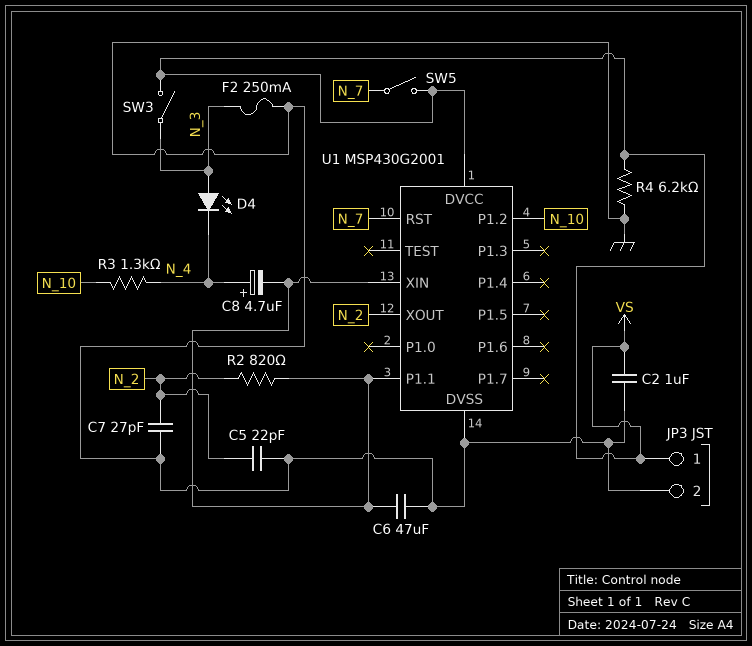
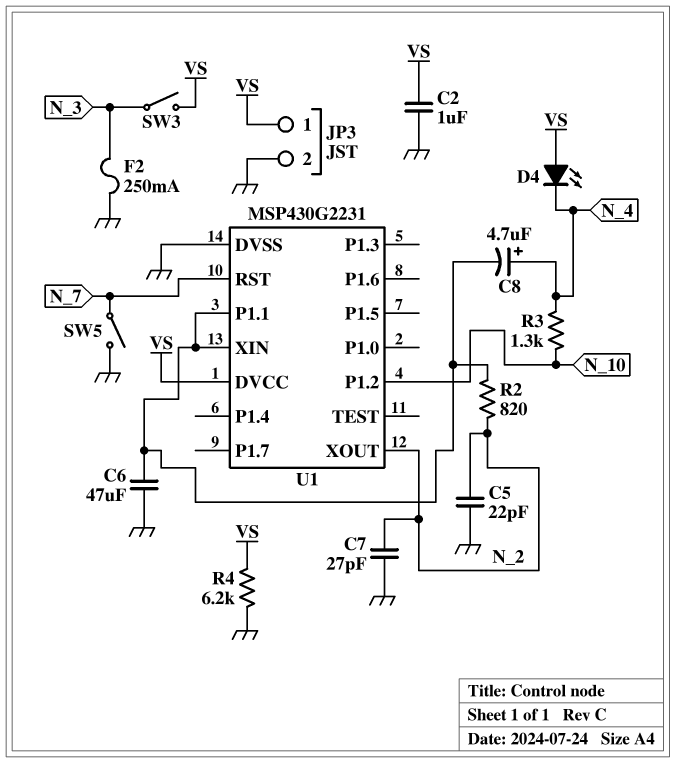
D4: LED (A N_3, K N_4) -> LED (A VS, K N_4)
SW5: switch (N_7, VS) -> switch (GND, N_7)
U1: MSP430G2001 -> MSP430G2231

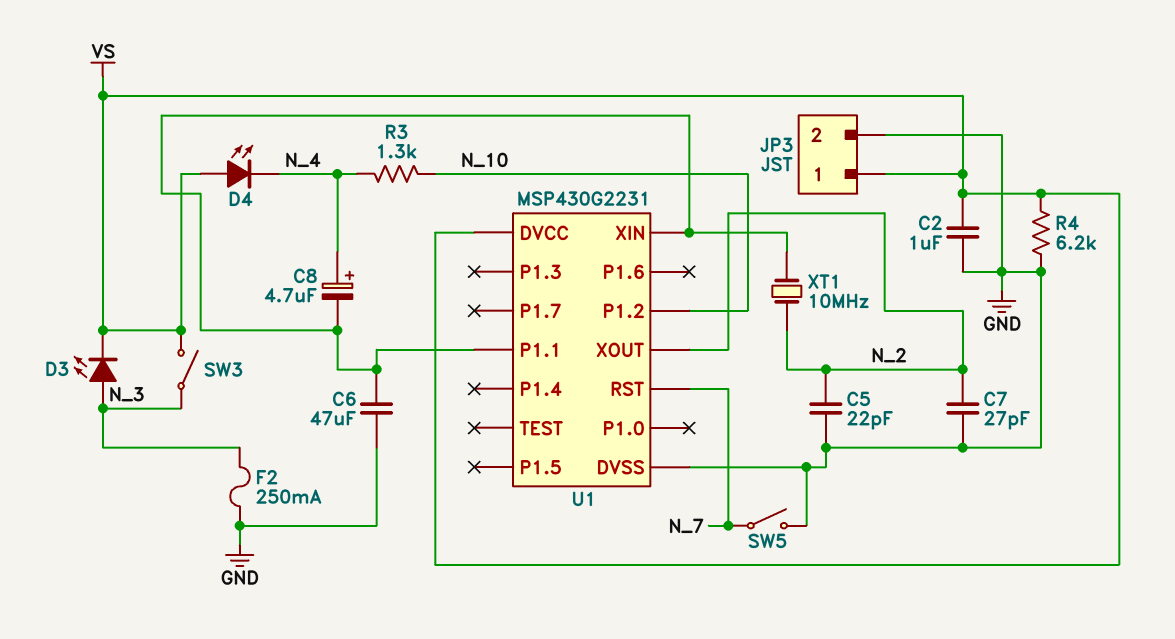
D3: none -> LED (A N_3, K VS)
R2: 820 (N_2, U1/P1.1) -> none
XT1: none -> 10MHz (N_2, U1/P1.1)

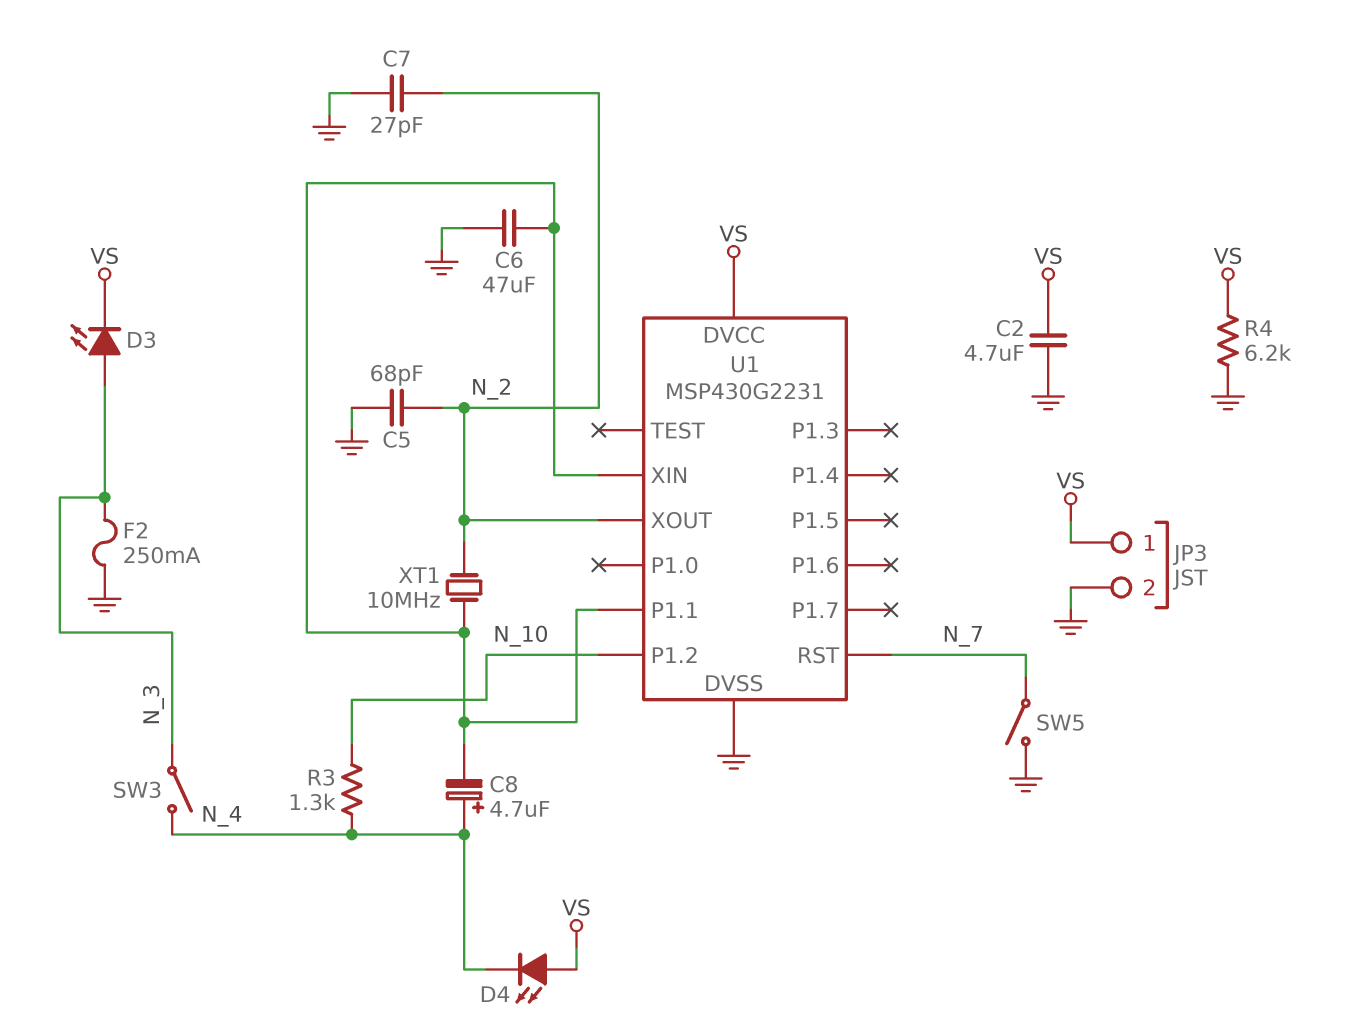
C2: 1uF (GND, VS) -> 4.7uF (GND, VS)
C5: 22pF (GND, N_2) -> 68pF (GND, N_2)
SW3: switch (N_3, VS) -> switch (N_3, N_4)

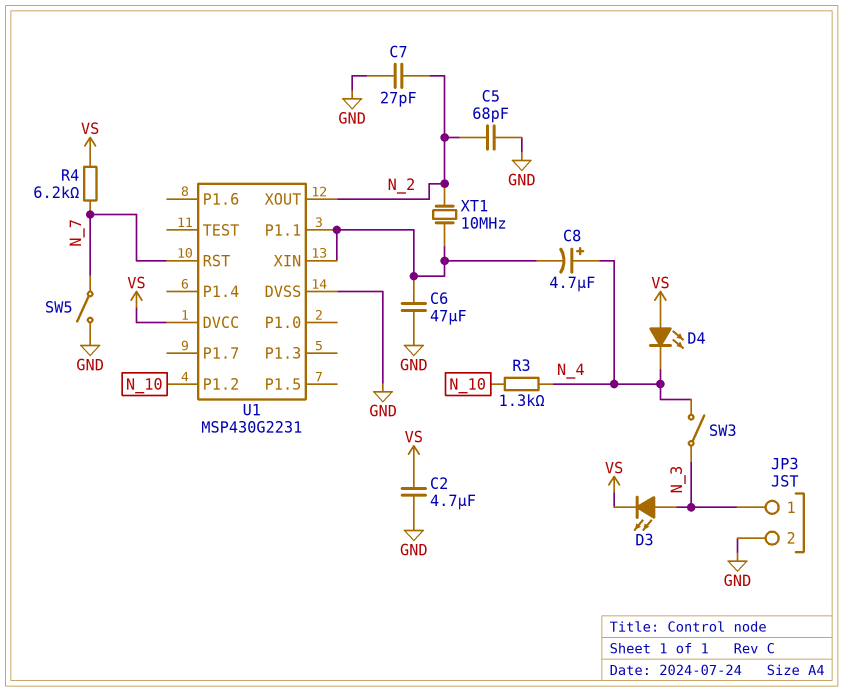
F2: 250mA (GND, N_3) -> none
JP3 pin 1: VS -> N_3
R4: 6.2k (GND, VS) -> 6.2k (N_7, VS)

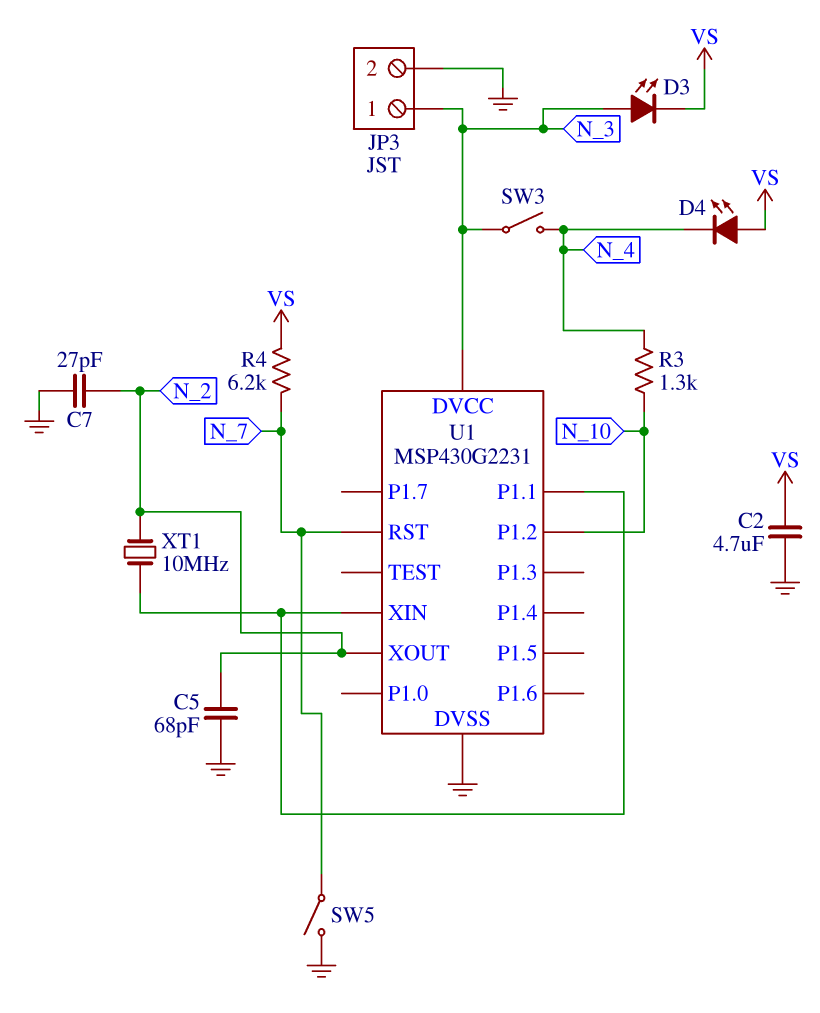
C6: 47uF (GND, U1/P1.1) -> none
C8: 4.7uF (plus N_4, minus U1/P1.1) -> none
U1 pin DVCC: VS -> N_3

